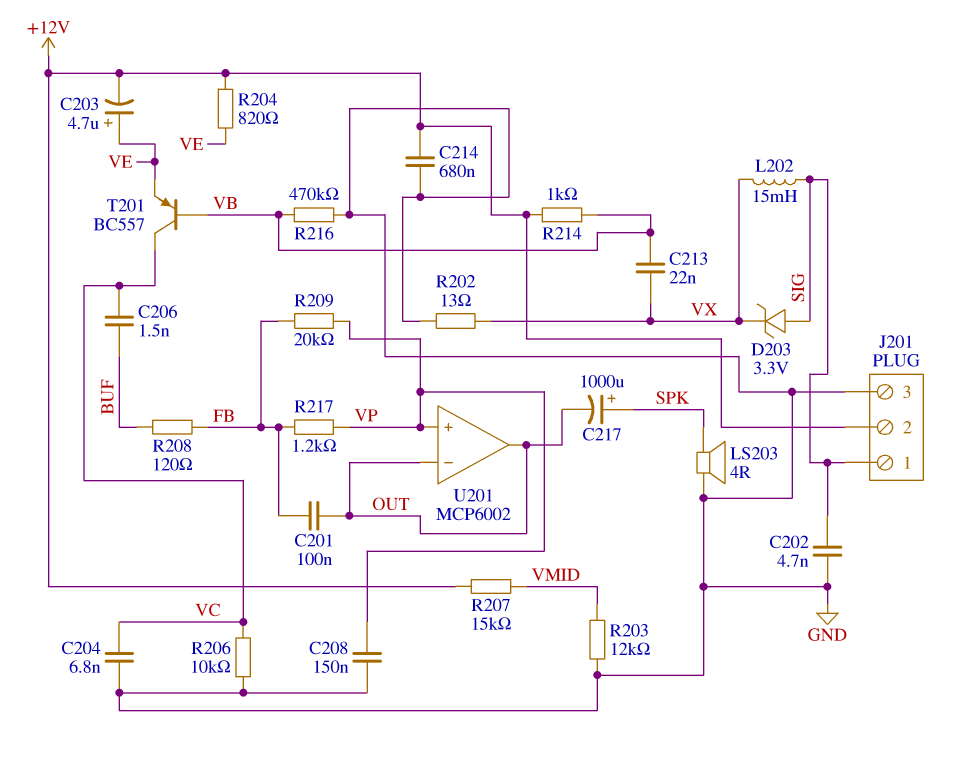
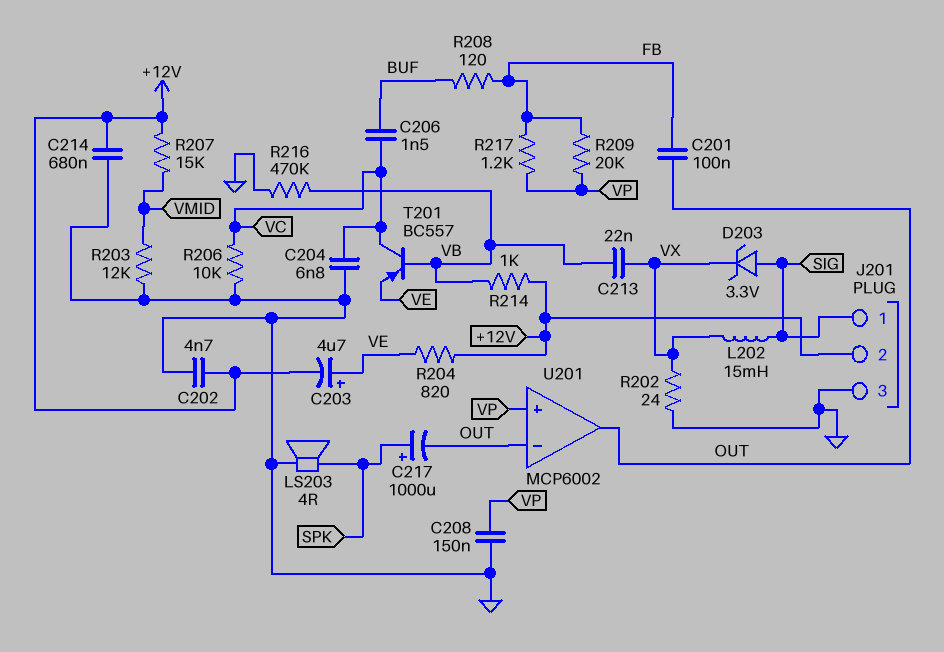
C202: 4.7nF (GND, SIG) -> 4.7nF (+12V, GND)
R202: 13 (GND, VX) -> 24 (GND, VX)

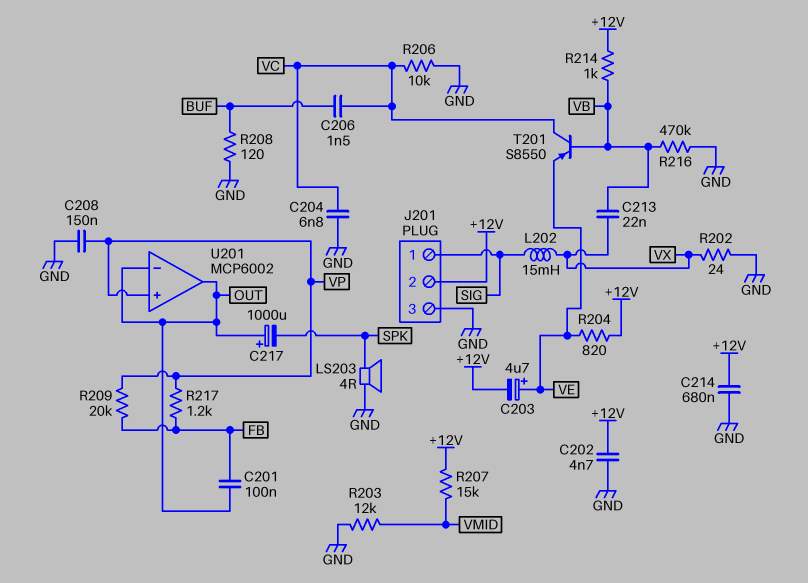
C217: 1000uF (plus SPK, minus OUT) -> 1000uF (plus OUT, minus SPK)
D203: zener 3.3V (A SIG, K VX) -> none
R208: 120 (BUF, FB) -> 120 (BUF, GND)
T201: PNP BC557 (B VB, C VC, E VE) -> PNP S8550 (B VB, C VC, E VE)

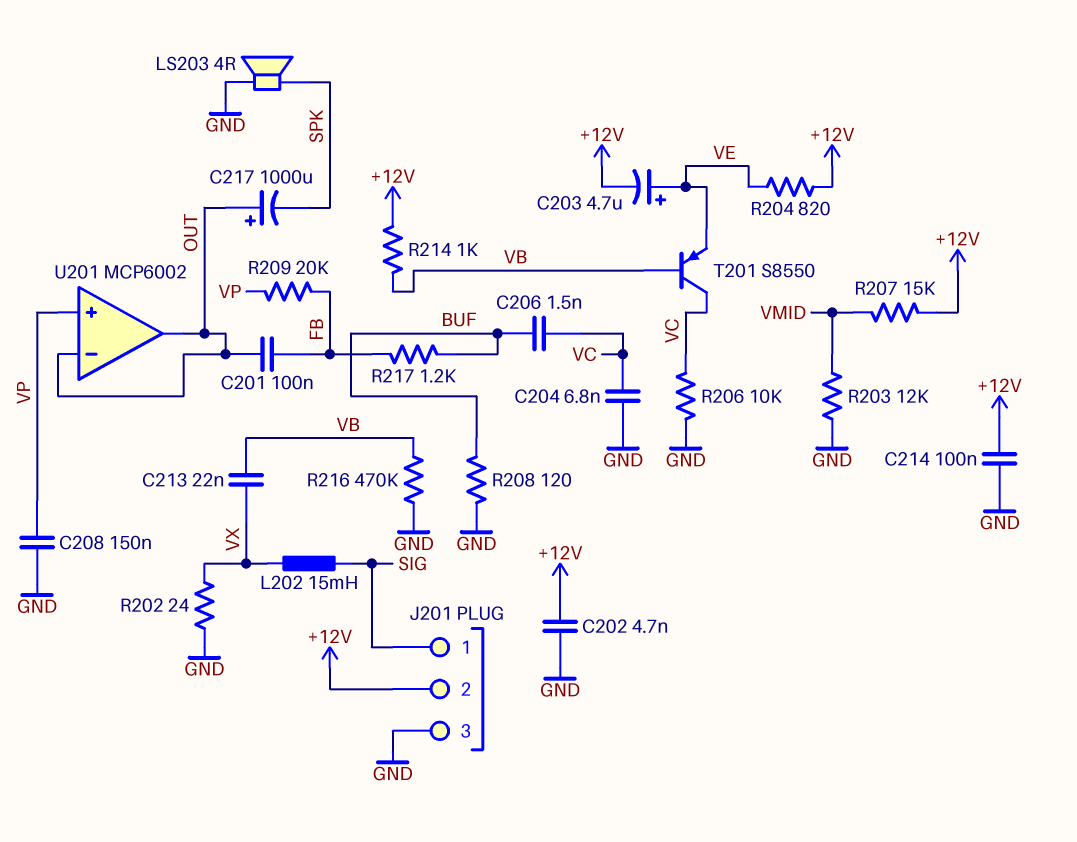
C214: 680nF (+12V, GND) -> 100nF (+12V, GND)
R217: 1.2k (FB, VP) -> 1.2k (BUF, FB)

